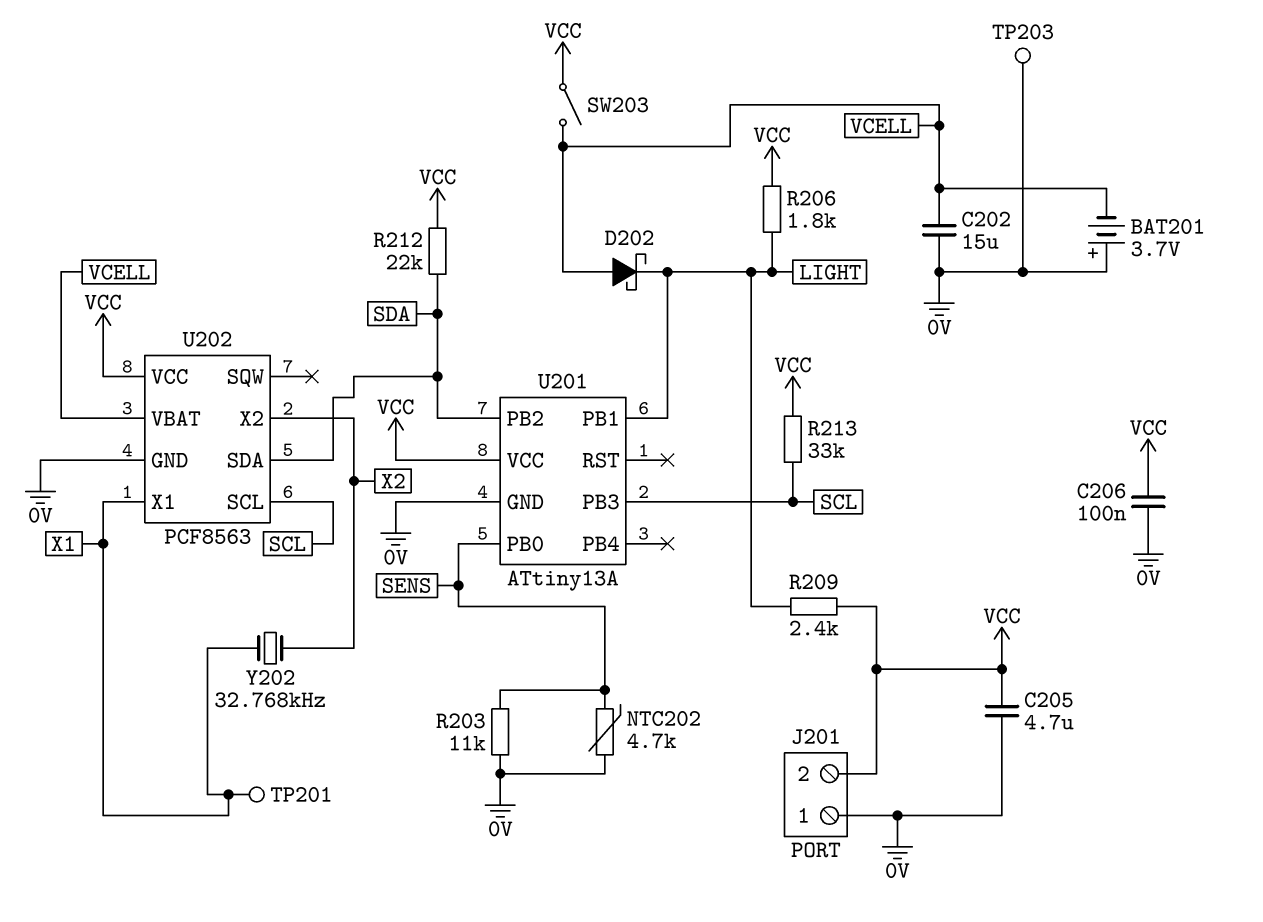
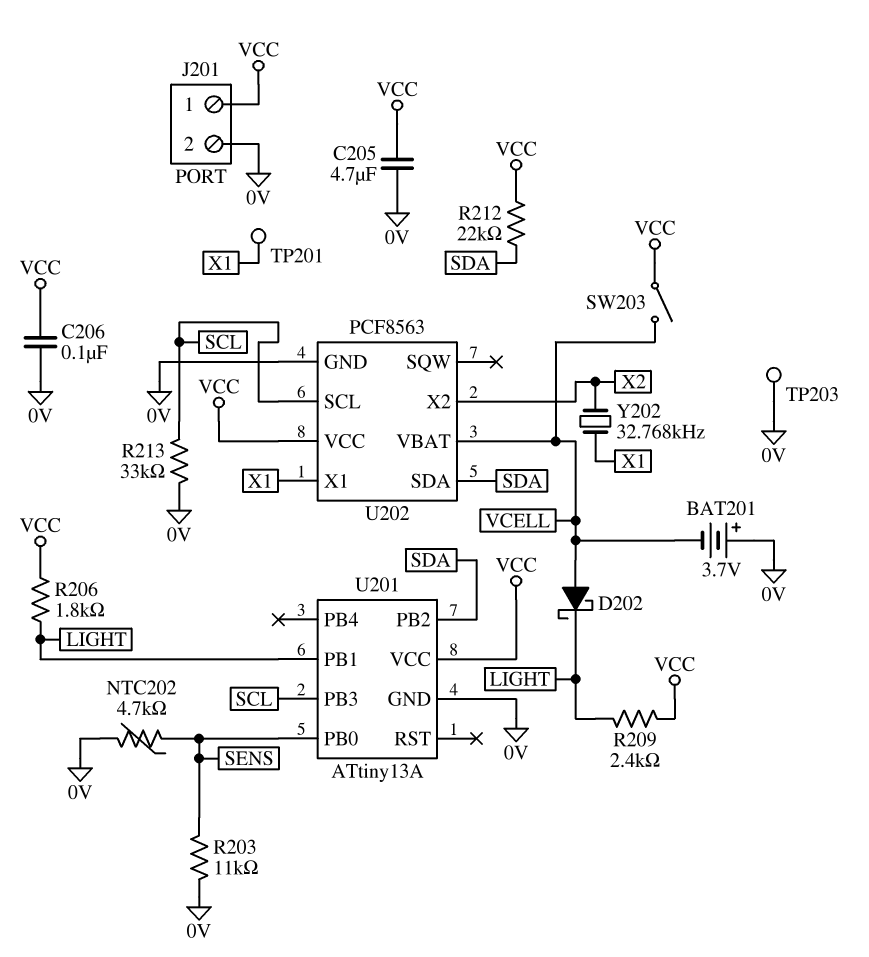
C202: 15uF (0V, VCELL) -> none
J201 pin 1: 0V -> VCC
J201 pin 2: VCC -> 0V
R213: 33k (SCL, VCC) -> 33k (0V, SCL)

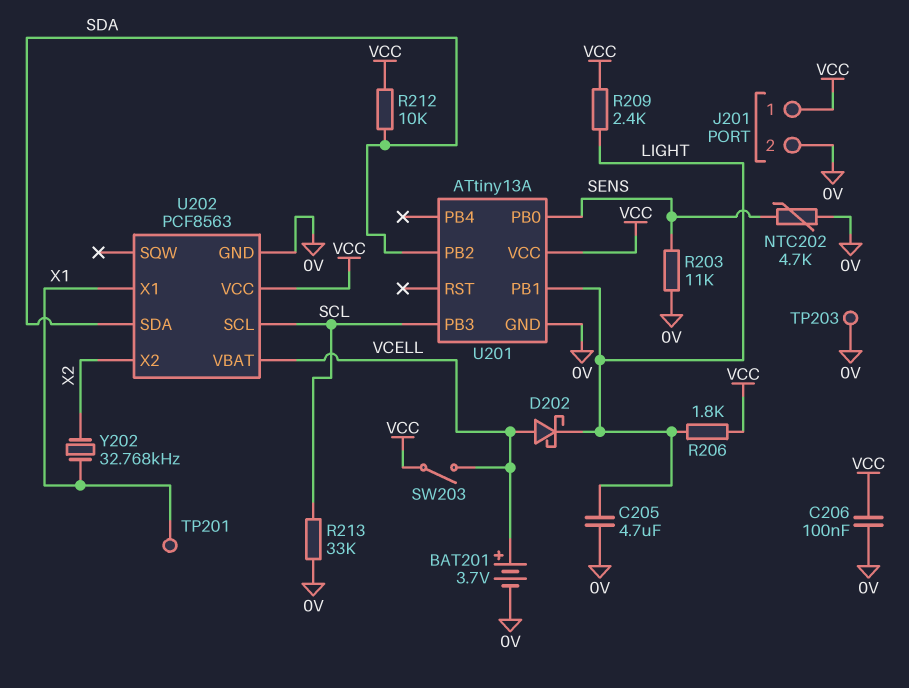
BAT201: 3.7V (plus 0V, minus VCELL) -> 3.7V (plus VCELL, minus 0V)
C205: 4.7uF (0V, VCC) -> 4.7uF (0V, LIGHT)
R212: 22k (SDA, VCC) -> 10k (SDA, VCC)

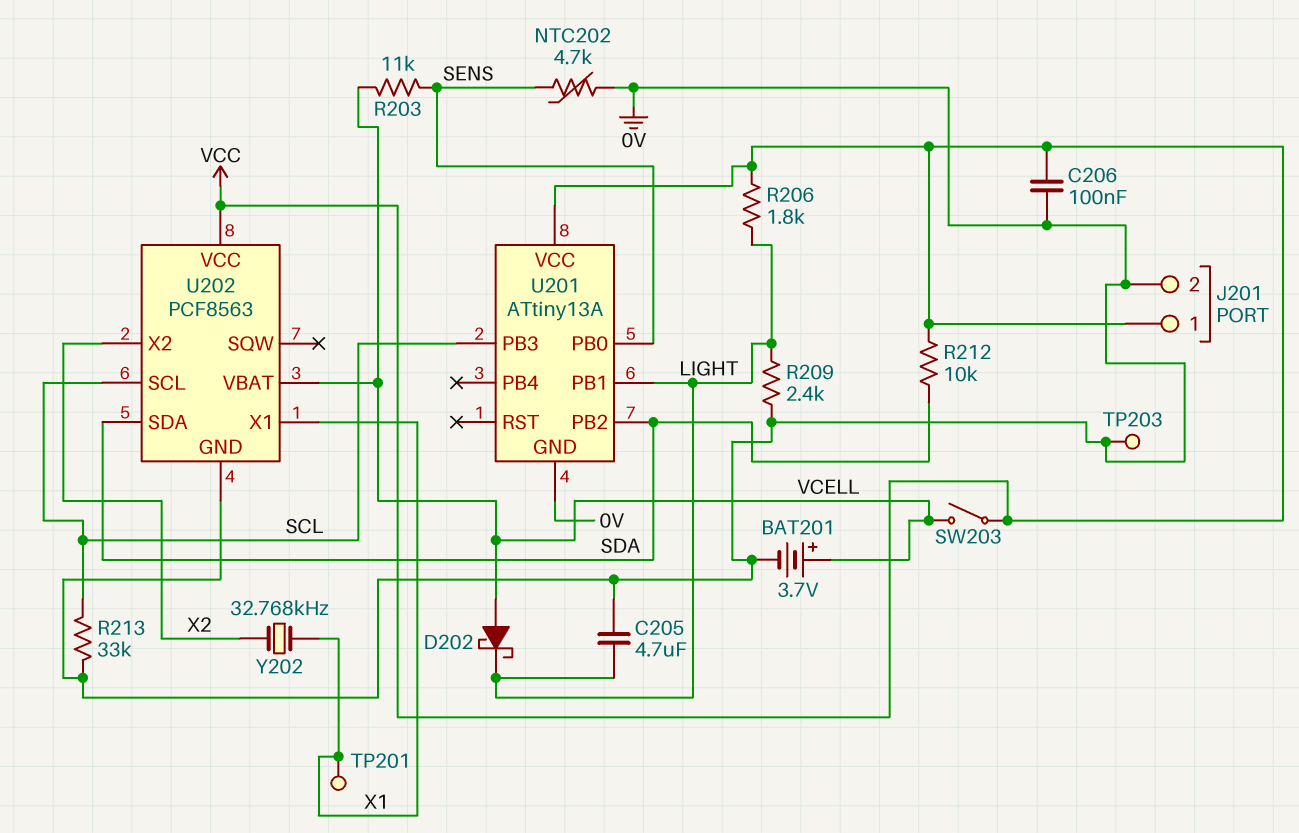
R203: 11k (0V, SENS) -> 11k (SENS, VCELL)
R209: 2.4k (LIGHT, VCC) -> 2.4k (0V, LIGHT)

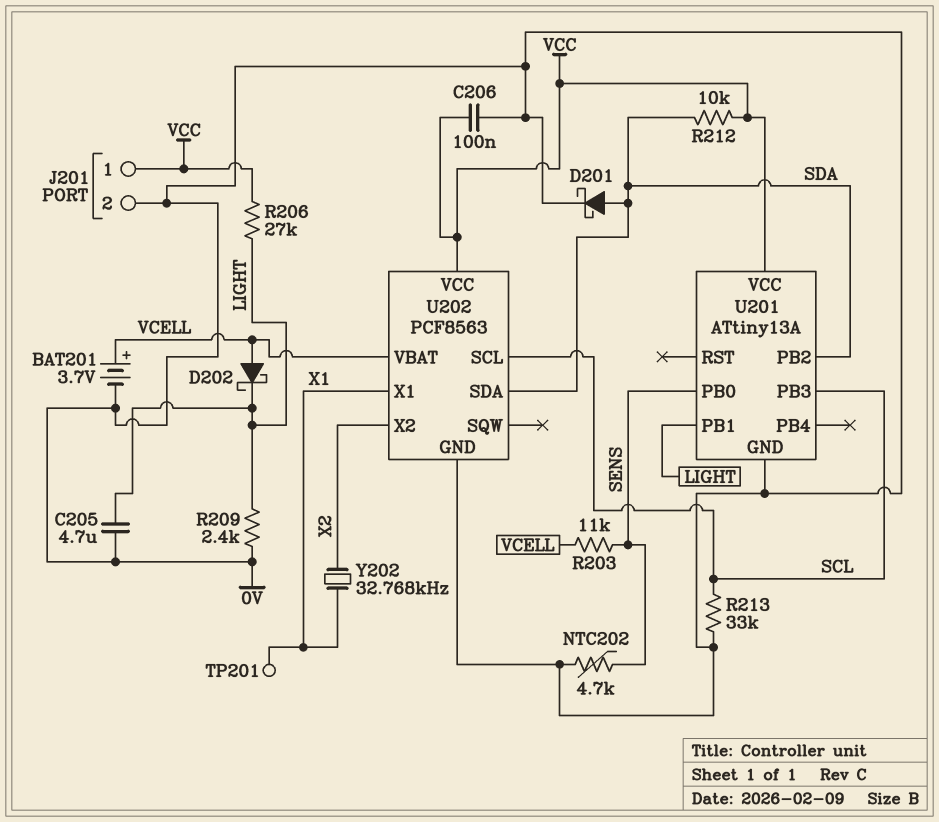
D201: none -> schottky (A SDA, K 0V)
R206: 1.8k (LIGHT, VCC) -> 27k (LIGHT, VCC)
SW203: switch (VCC, VCELL) -> none
TP203: test point (0V) -> none

